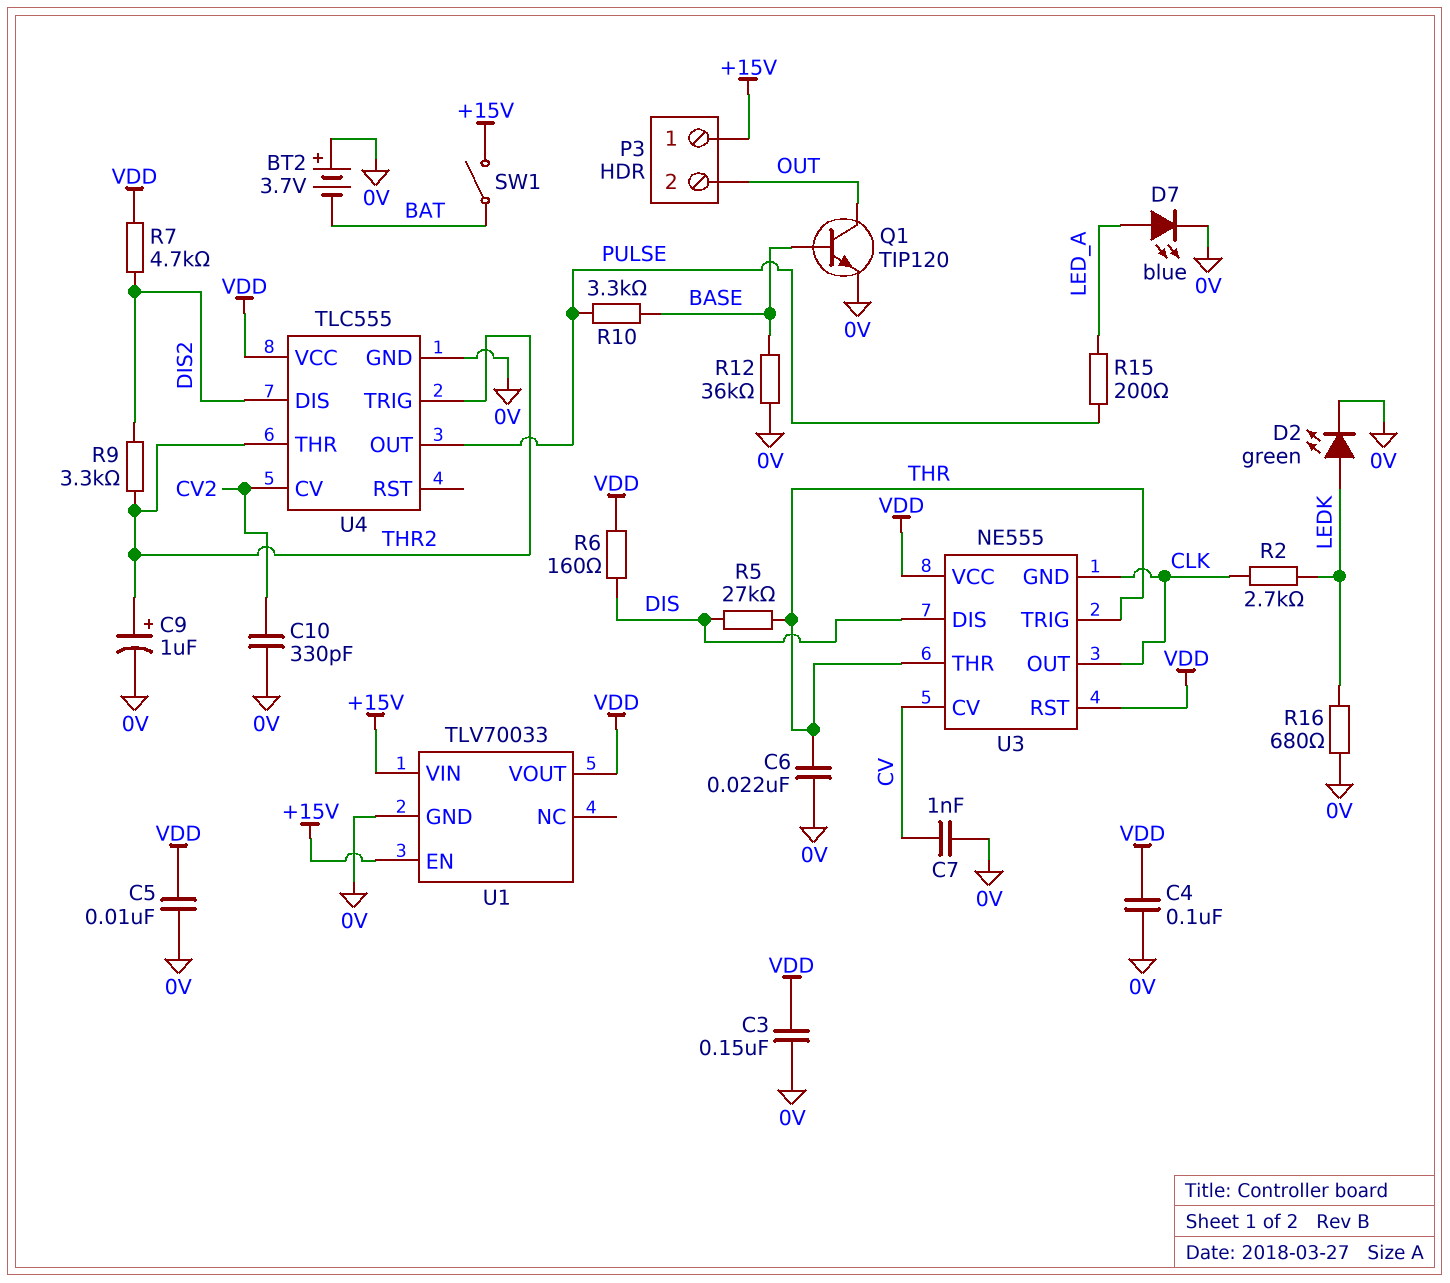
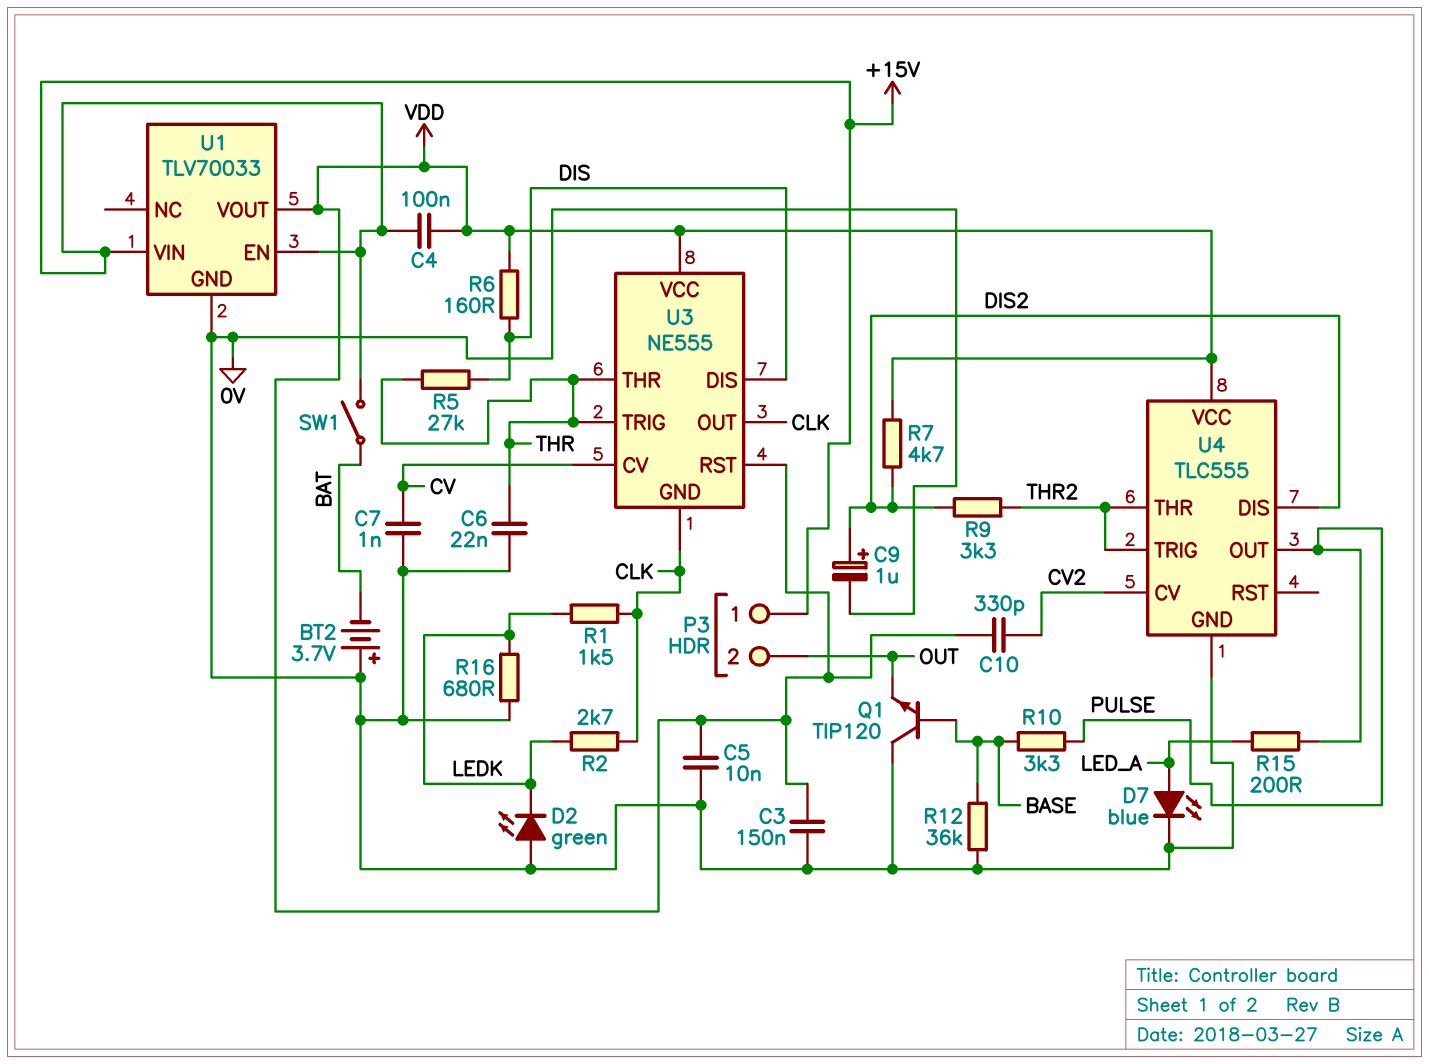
C4: 100nF (0V, VDD) -> 100nF (+15V, VDD)
C9: 1uF (plus THR2, minus 0V) -> 1uF (plus DIS2, minus 0V)
C10: 330pF (0V, CV2) -> 330pF (CV2, VDD)
D2: LED green (A LEDK, K 0V) -> LED green (A 0V, K LEDK)
Q1: NPN TIP120 (B BASE, C OUT, E 0V) -> NPN TIP120 (B BASE, C 0V, E OUT)
R1: none -> 1.5k (CLK, LEDK)

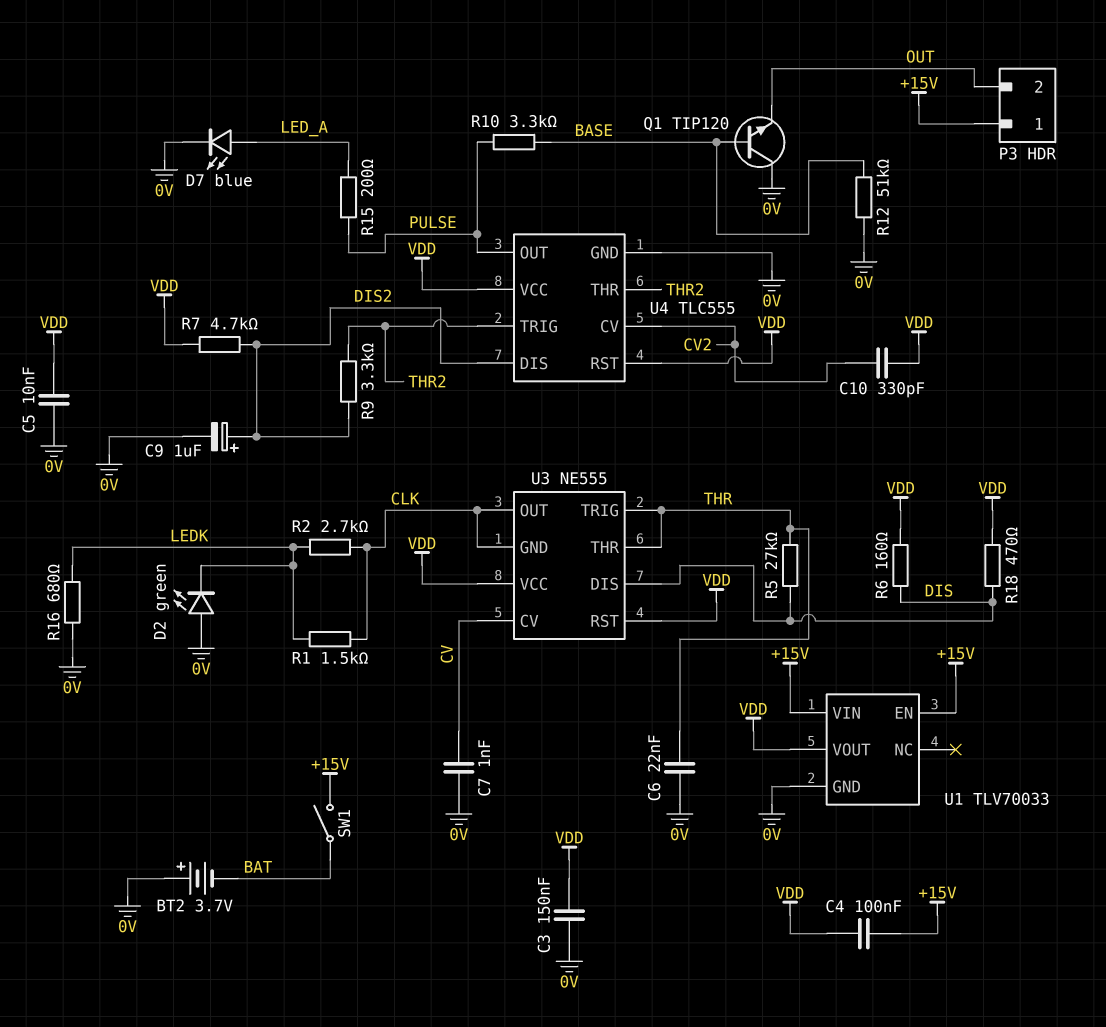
R12: 36k (0V, BASE) -> 51k (0V, BASE)
R18: none -> 470 (DIS, VDD)
U4 pin RST: none -> VDD

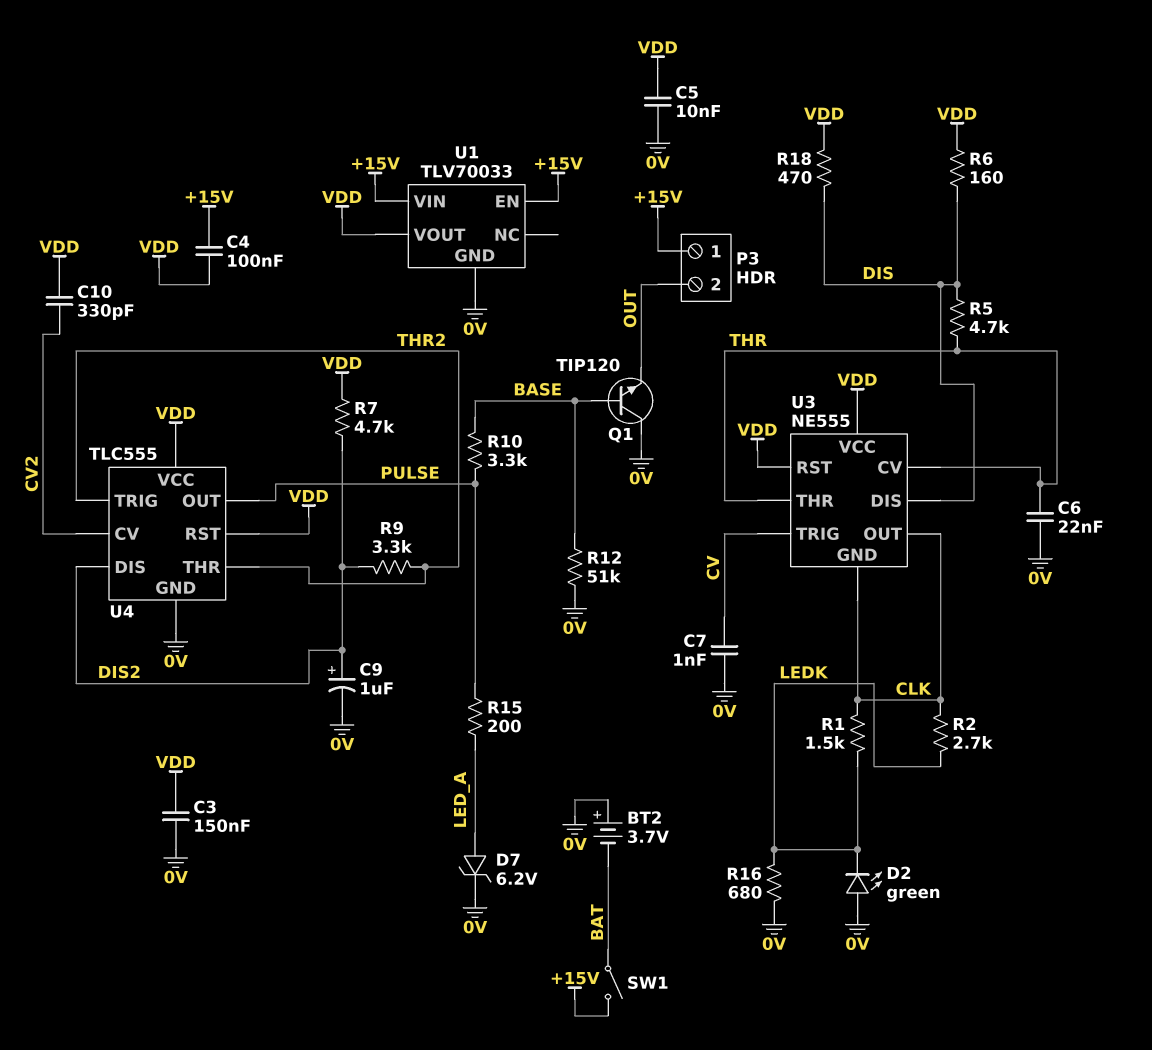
D7: LED blue (A LED_A, K 0V) -> zener 6.2V (A LED_A, K 0V)
R5: 27k (DIS, THR) -> 4.7k (DIS, THR)
U3 pin CV: CV -> THR
U3 pin TRIG: THR -> CV

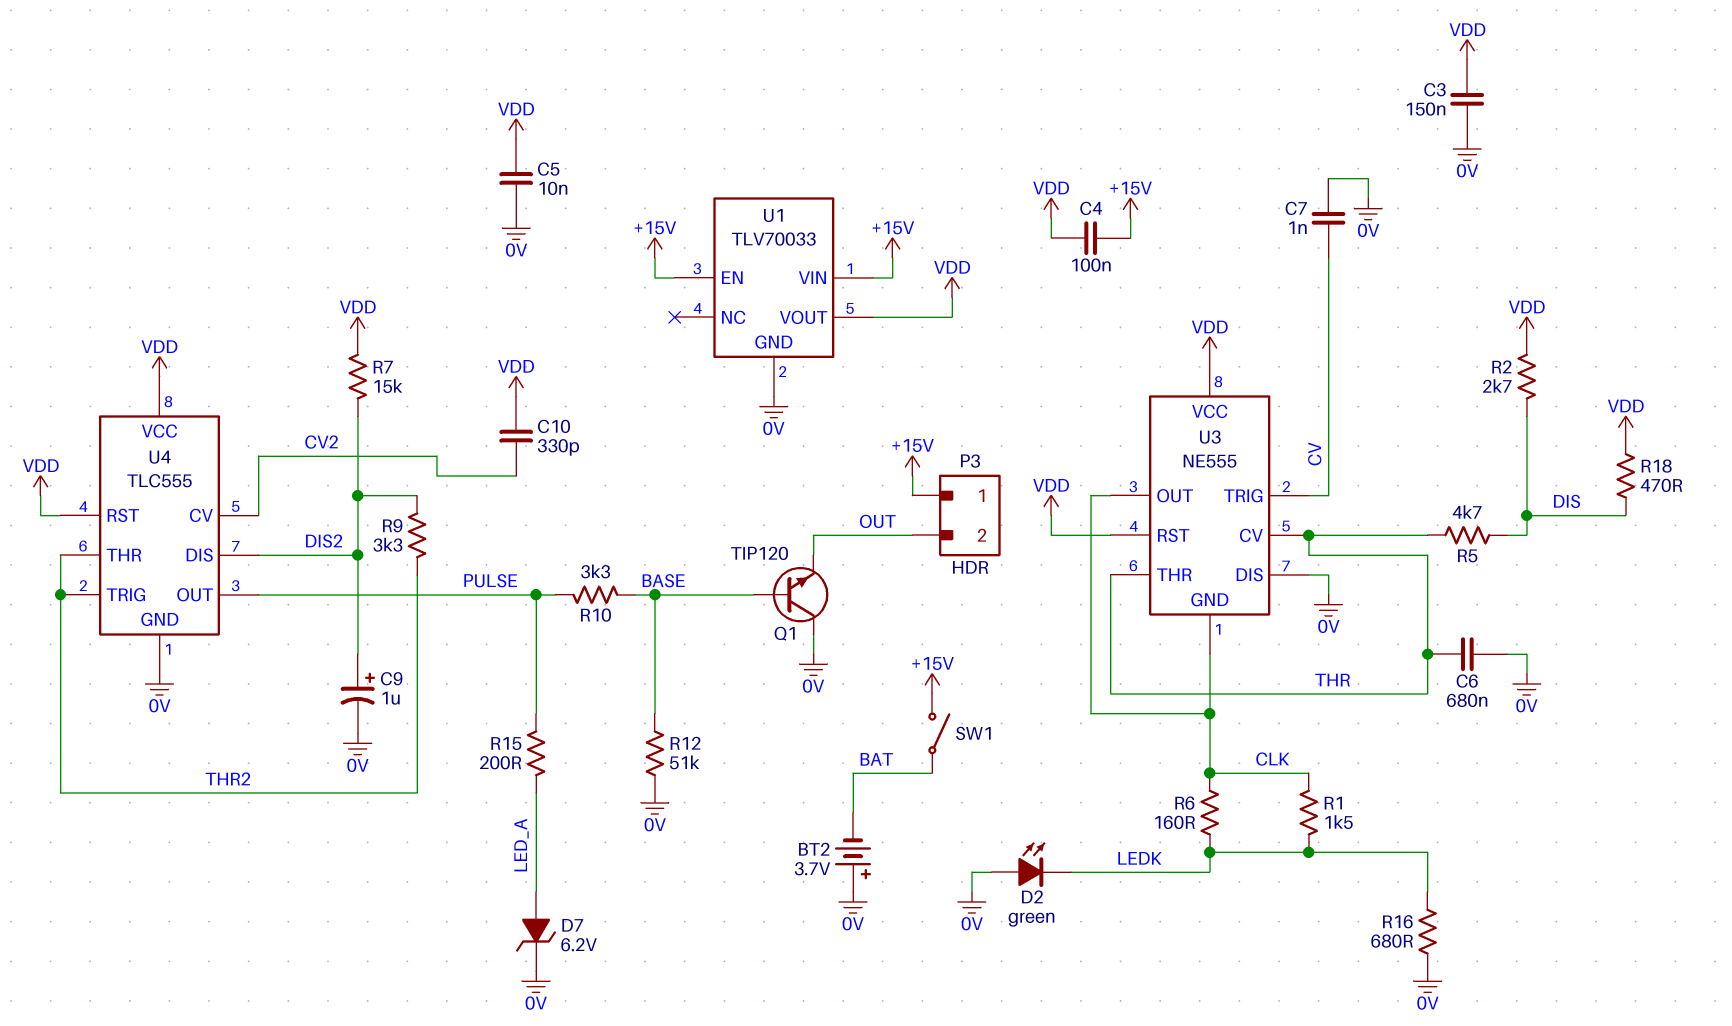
C6: 22nF (0V, THR) -> 680nF (0V, THR)
R2: 2.7k (CLK, LEDK) -> 2.7k (DIS, VDD)
R6: 160 (DIS, VDD) -> 160 (CLK, LEDK)
R7: 4.7k (DIS2, VDD) -> 15k (DIS2, VDD)
U3 pin DIS: DIS -> 0V

